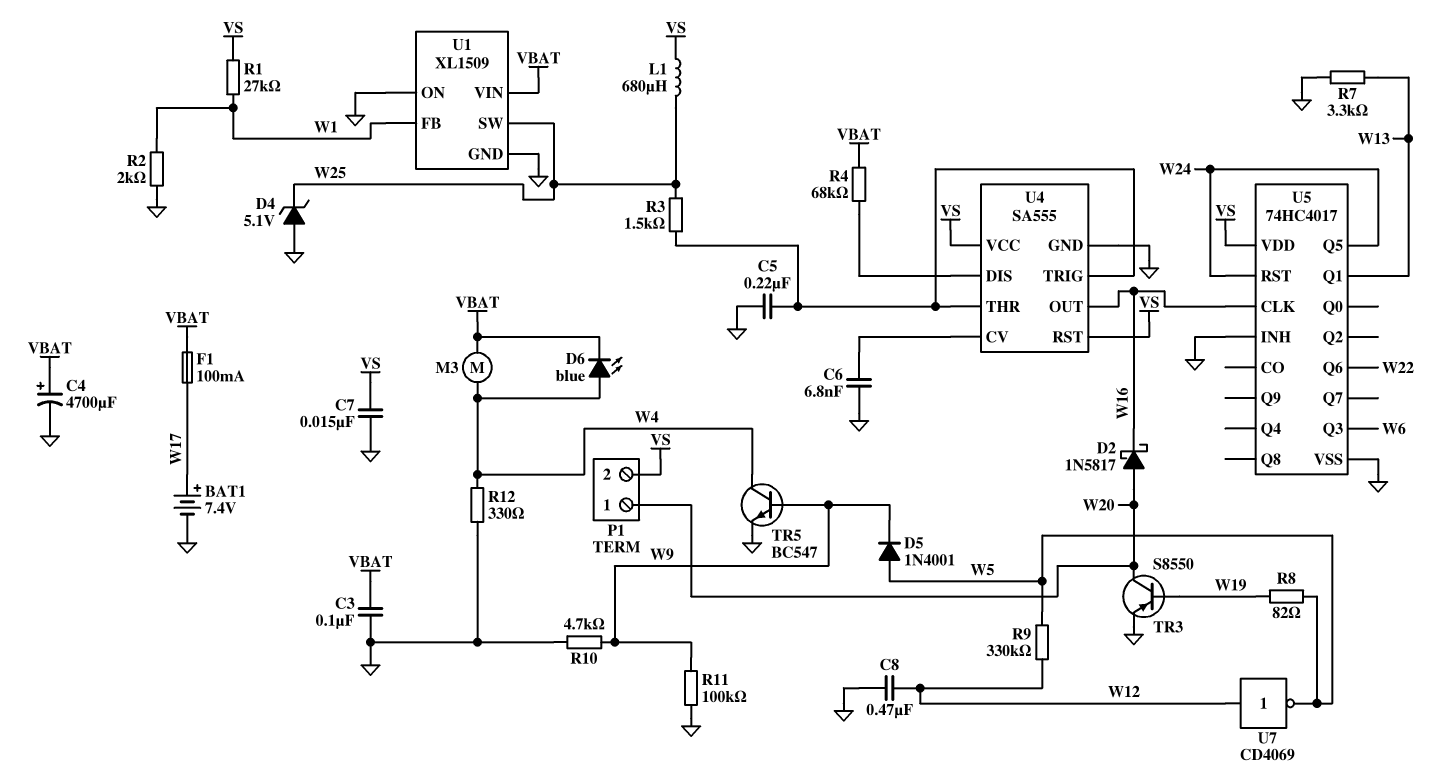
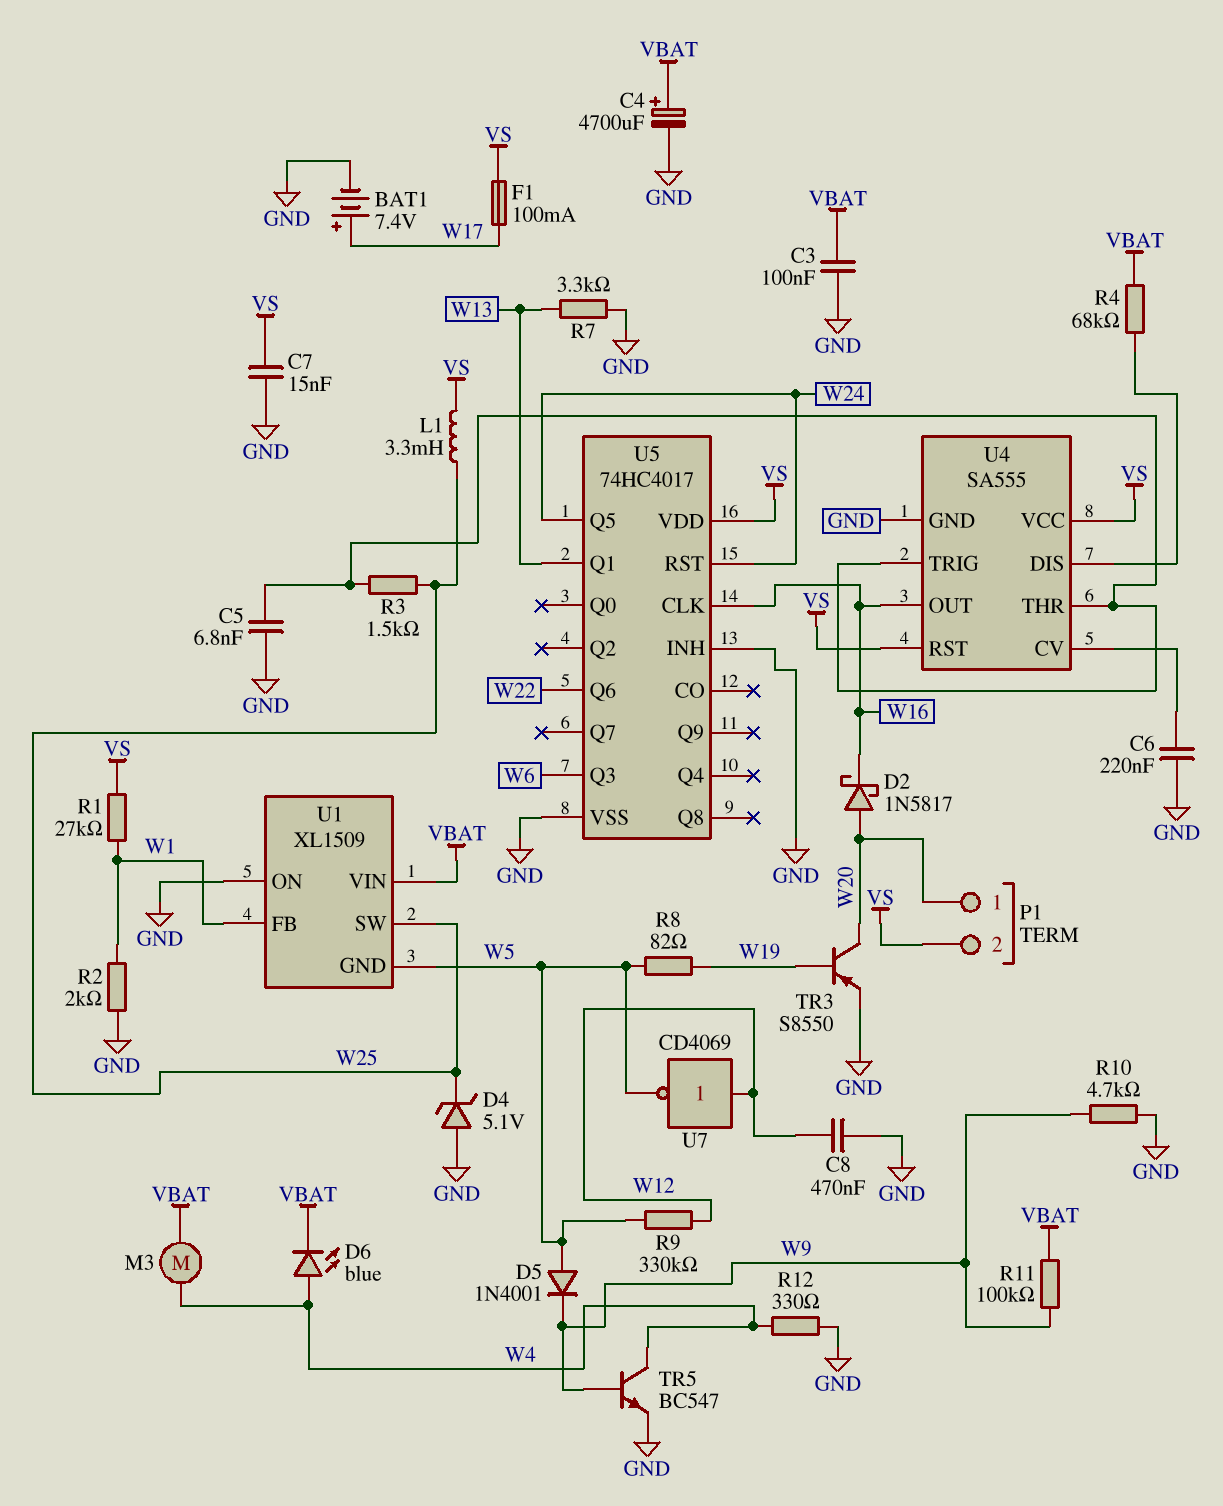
C5: 220nF (GND, U4/THR) -> 6.8nF (GND, U4/THR)
C6: 6.8nF (GND, U4/CV) -> 220nF (GND, U4/CV)
F1: 100mA (VBAT, W17) -> 100mA (VS, W17)
L1: 680uH (VS, W25) -> 3.3mH (VS, W25)
R11: 100k (GND, W9) -> 100k (VBAT, W9)
U1 pin GND: GND -> W5

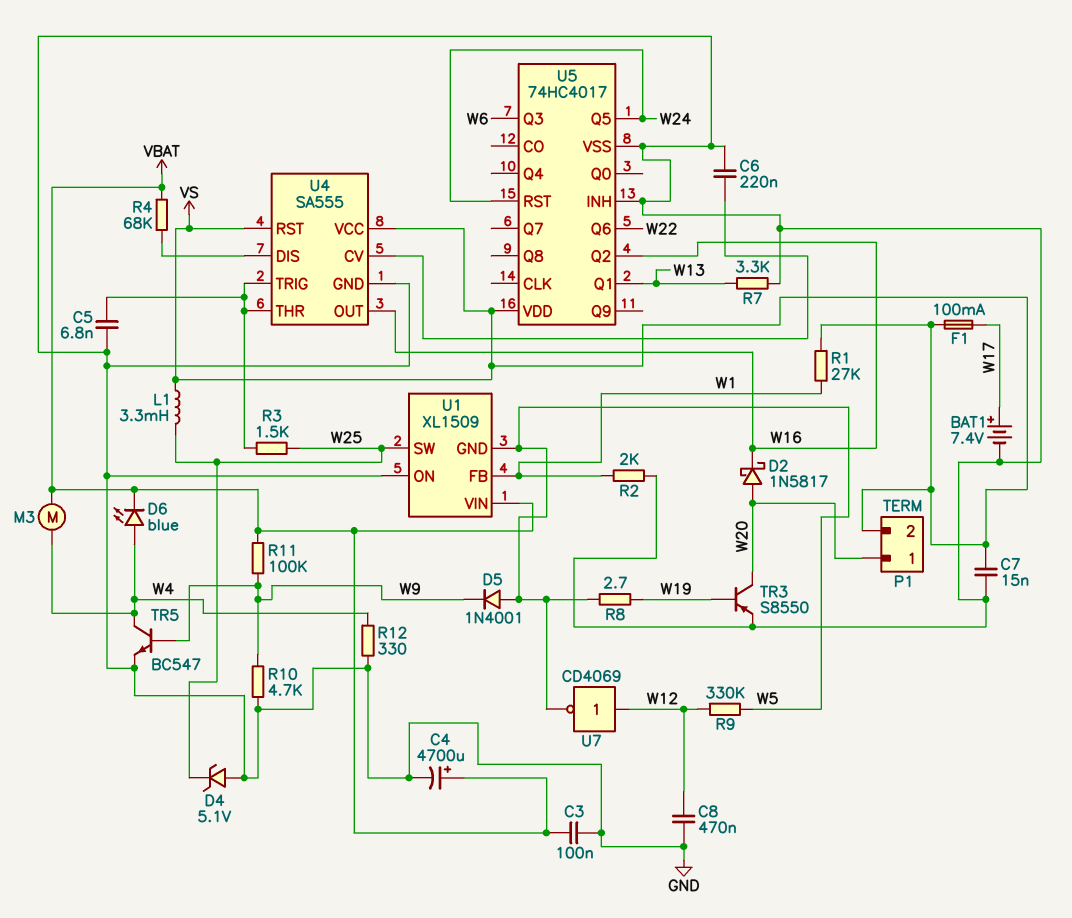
R8: 82 (W5, W19) -> 2.7 (W5, W19)
U5 pin CLK: W16 -> none
U5 pin Q2: none -> W16

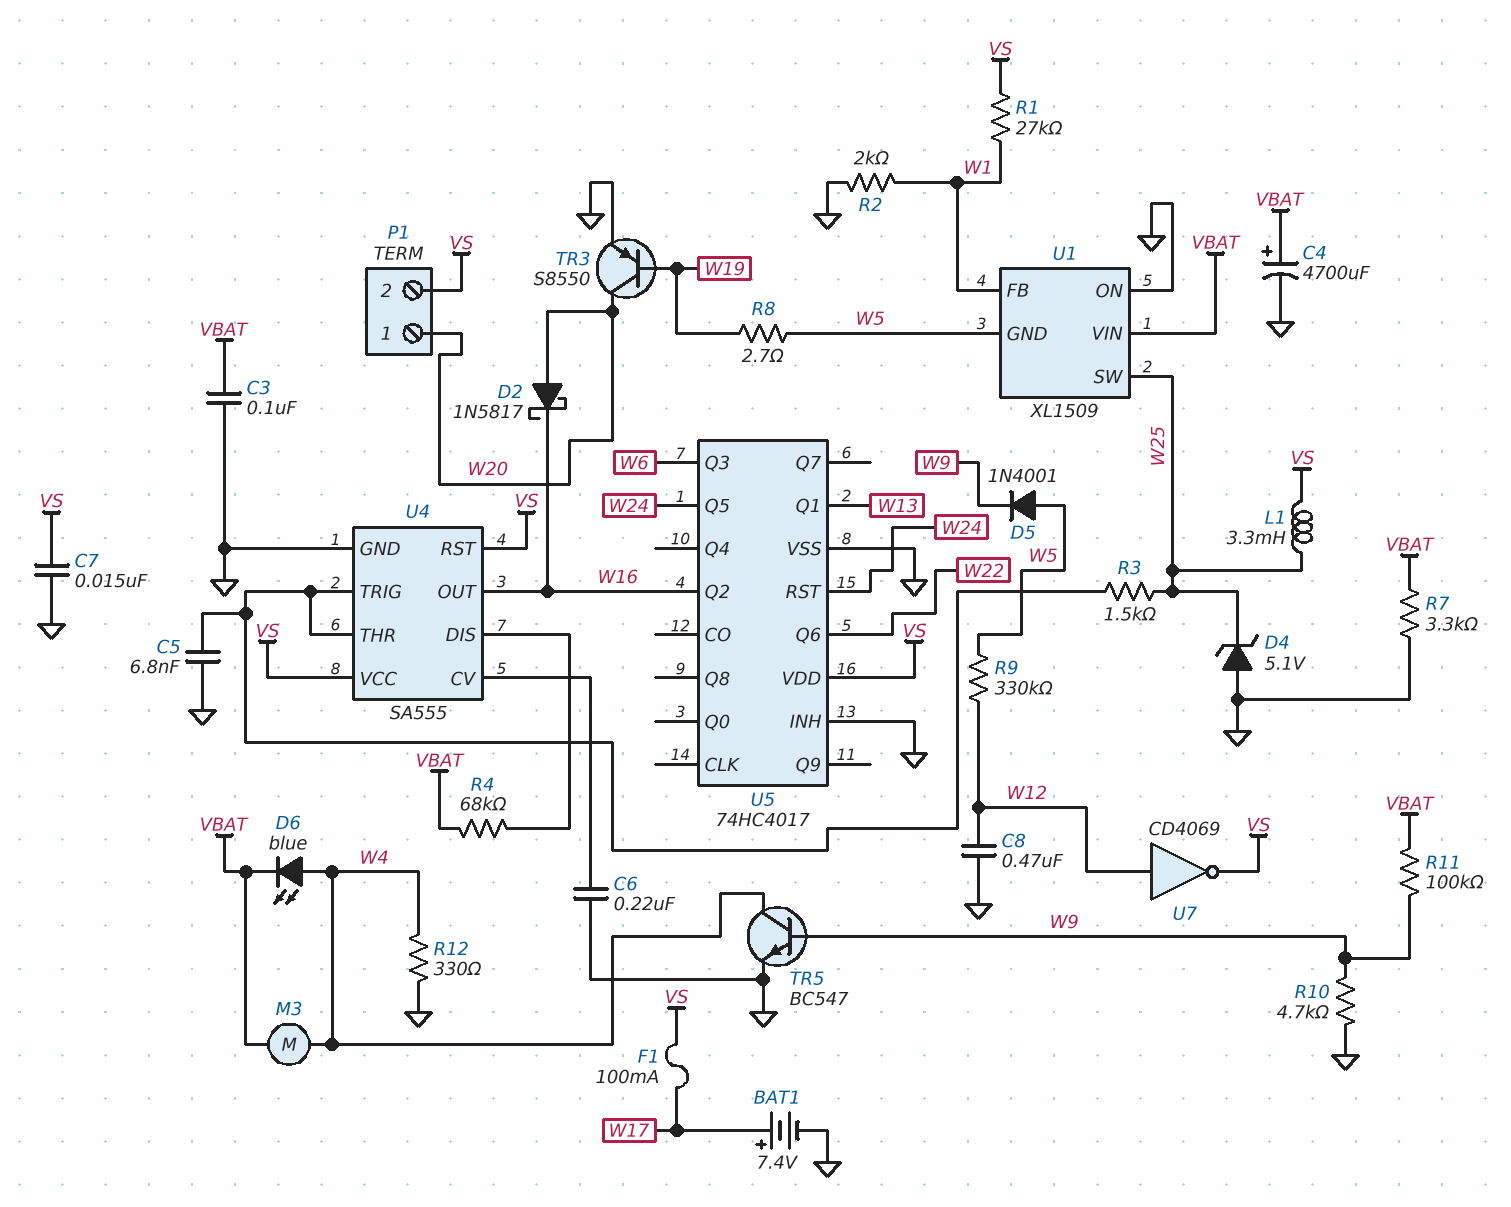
R7: 3.3k (GND, W13) -> 3.3k (GND, VBAT)
U7: NOT CD4069 (in W12, out W5) -> NOT CD4069 (in W12, out VS)

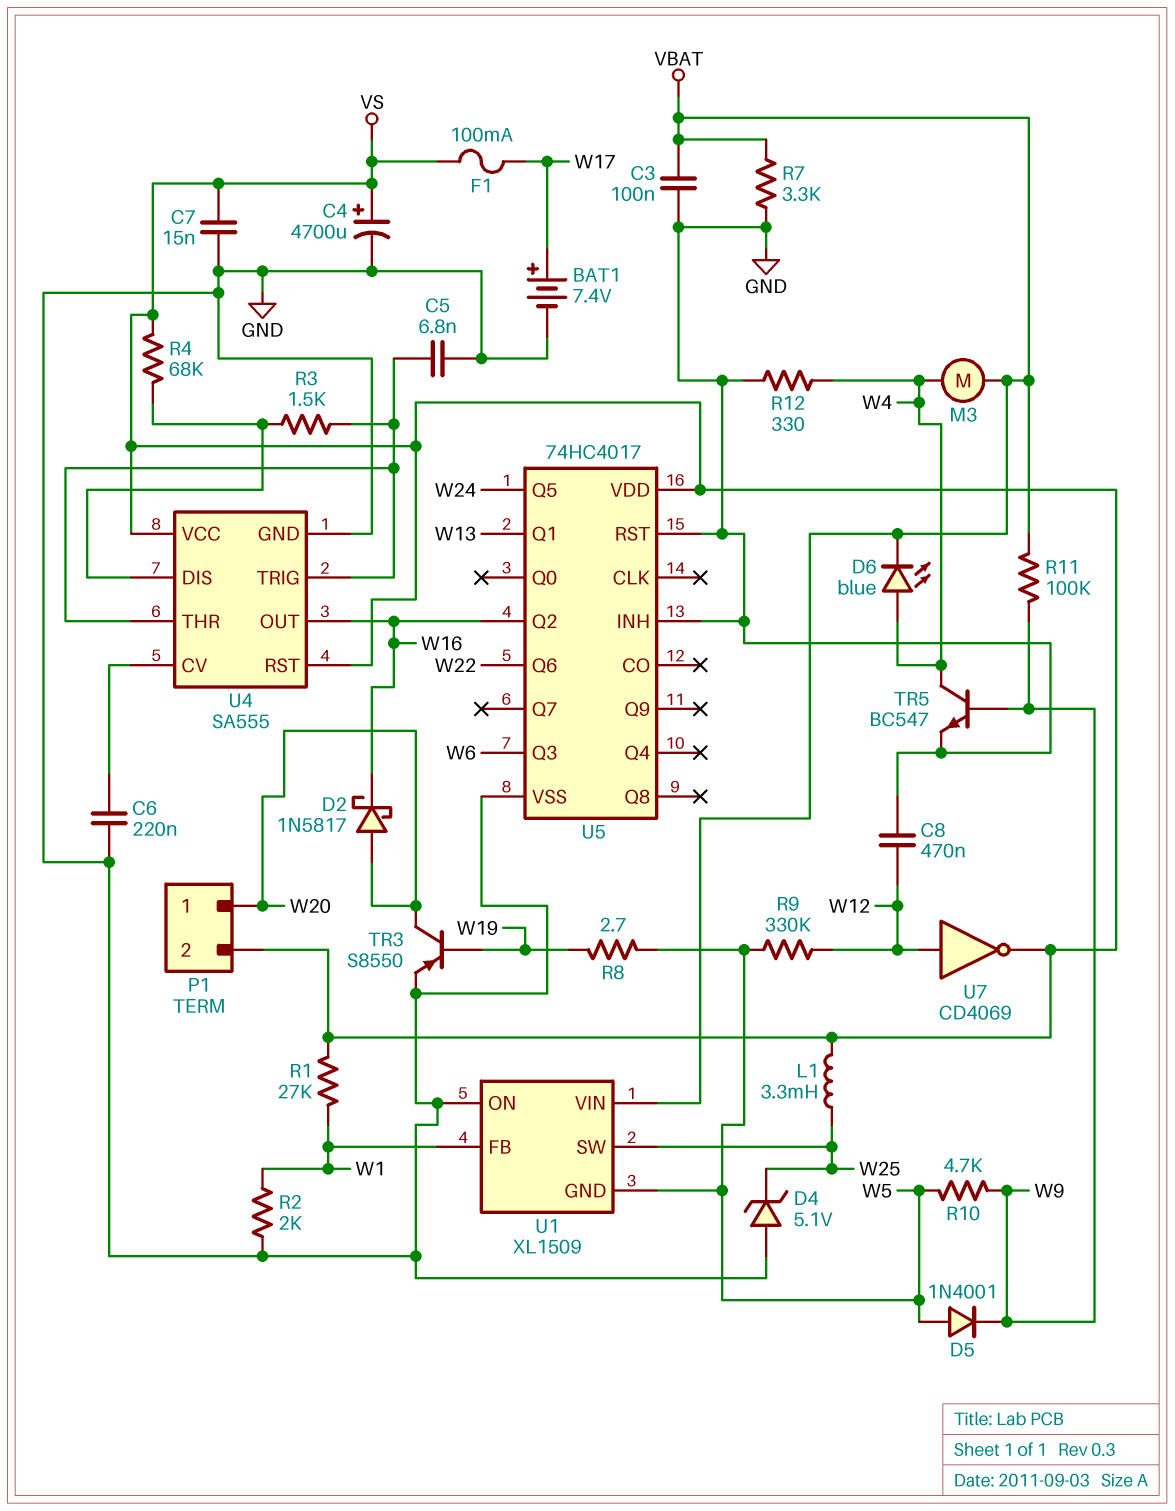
C4: 4700uF (plus VBAT, minus GND) -> 4700uF (plus VS, minus GND)
R3: 1.5k (U4/THR, W25) -> 1.5k (U4/DIS, U4/THR)
R4: 68k (U4/DIS, VBAT) -> 68k (U4/DIS, VS)
R10: 4.7k (GND, W9) -> 4.7k (W5, W9)
U5 pin RST: W24 -> GND

